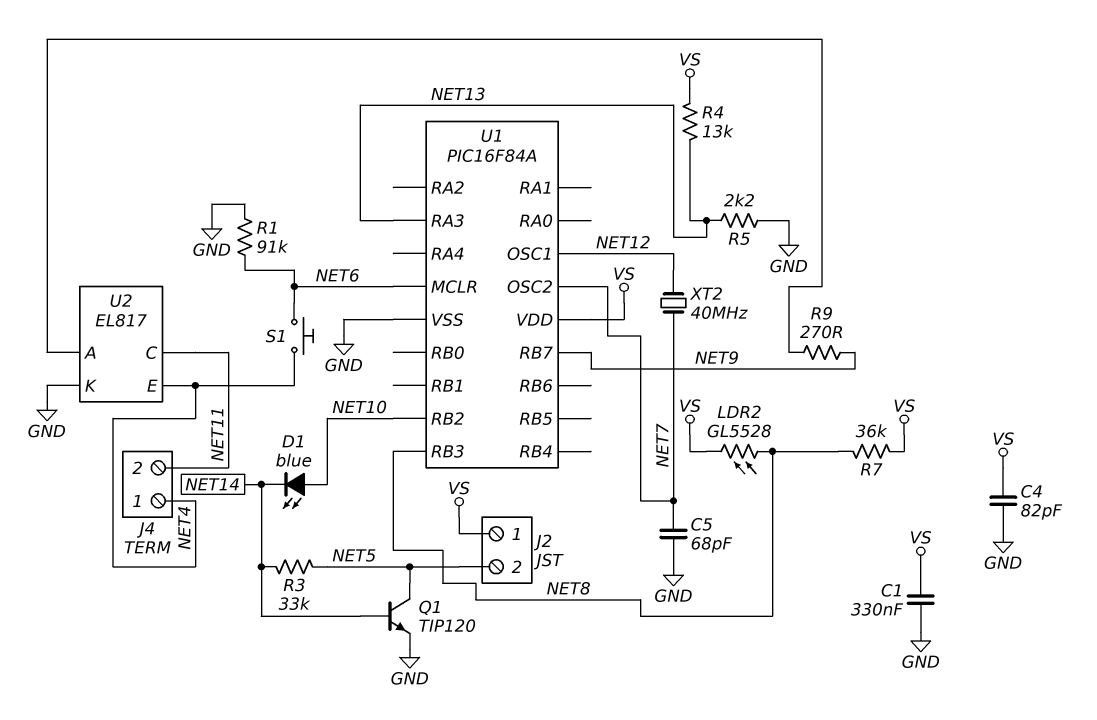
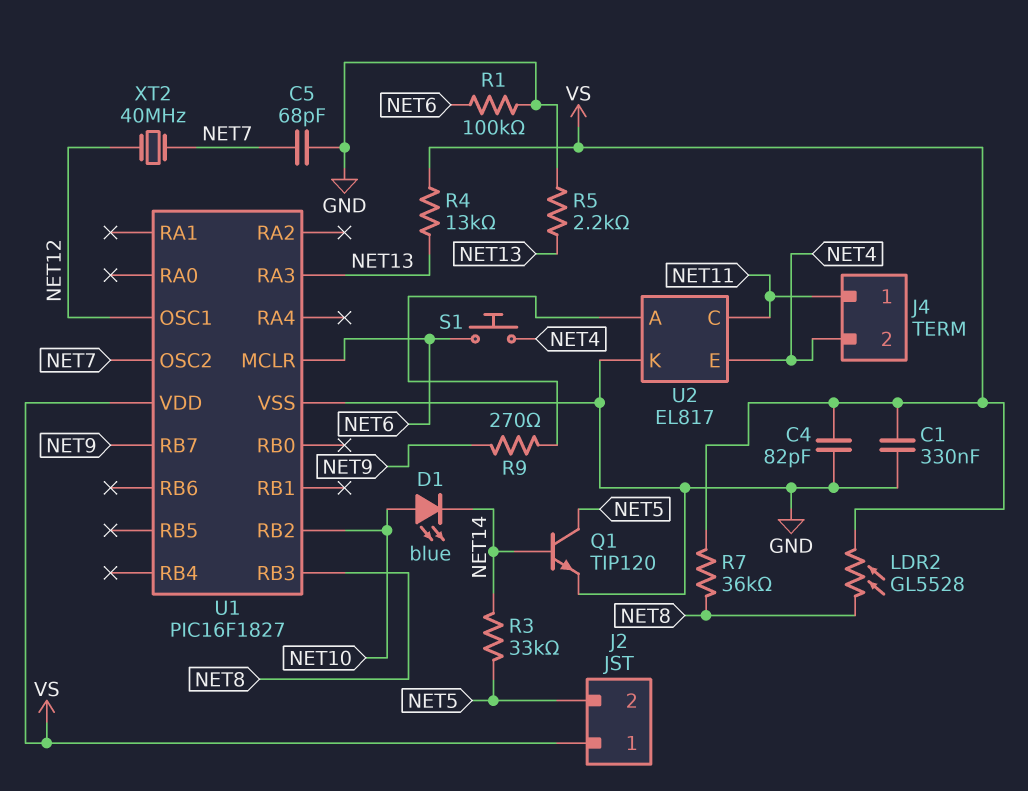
J4 pin 1: NET4 -> NET11
J4 pin 2: NET11 -> NET4
R1: 91k (GND, NET6) -> 100k (GND, NET6)
U1: PIC16F84A -> PIC16F1827

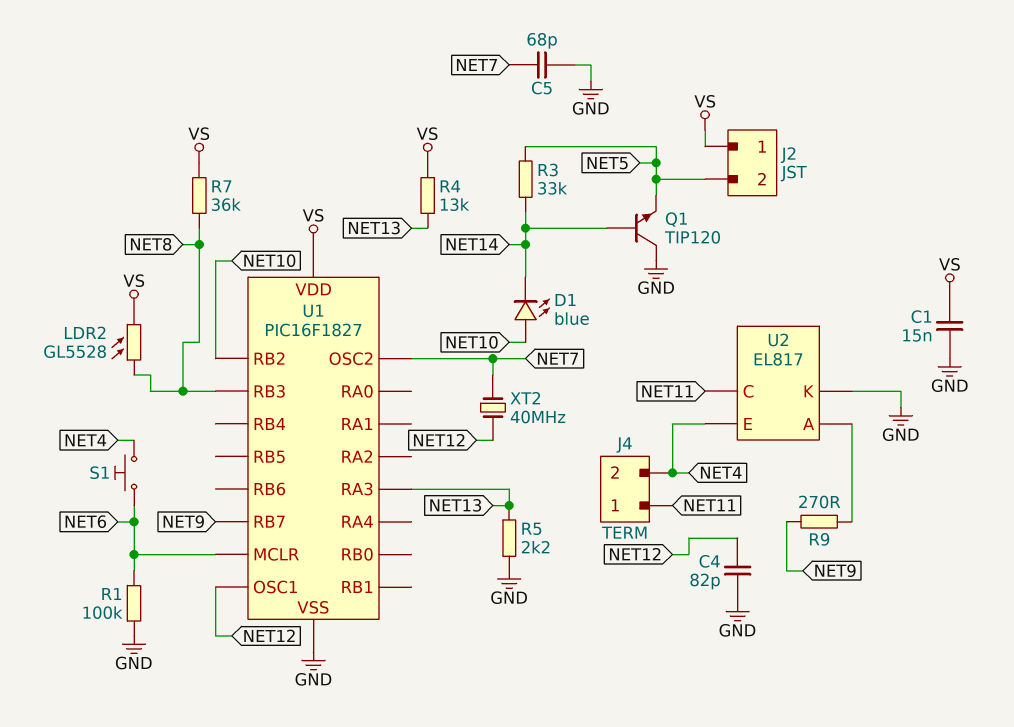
C1: 330nF (GND, VS) -> 15nF (GND, VS)
C4: 82pF (GND, VS) -> 82pF (GND, NET12)
Q1: NPN TIP120 (B NET14, C NET5, E GND) -> NPN TIP120 (B NET14, C GND, E NET5)

